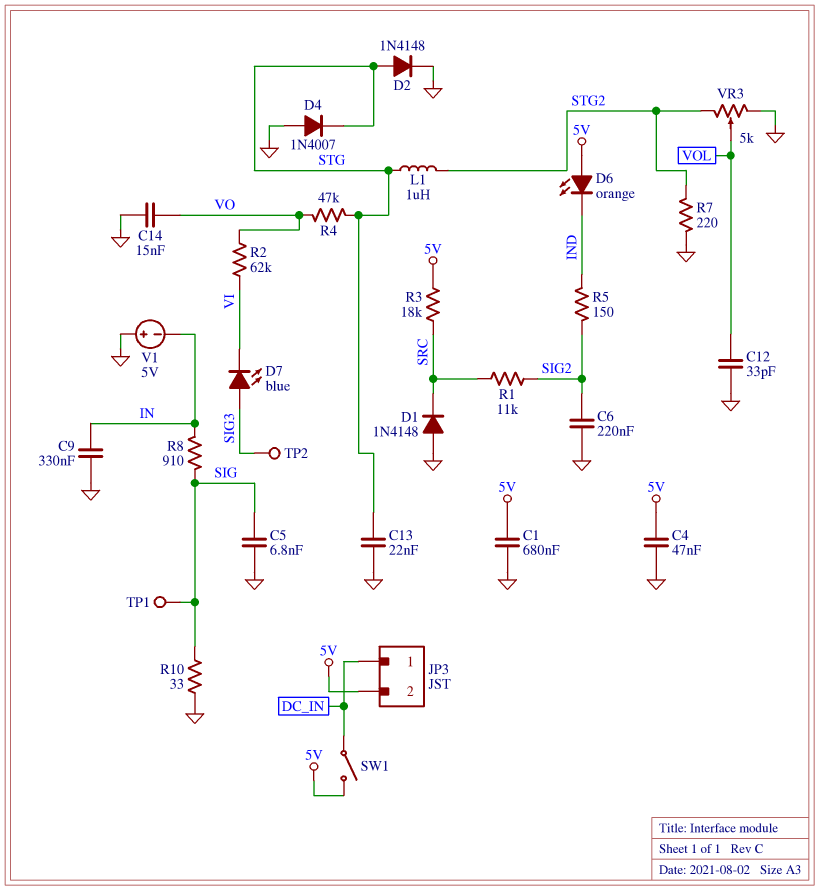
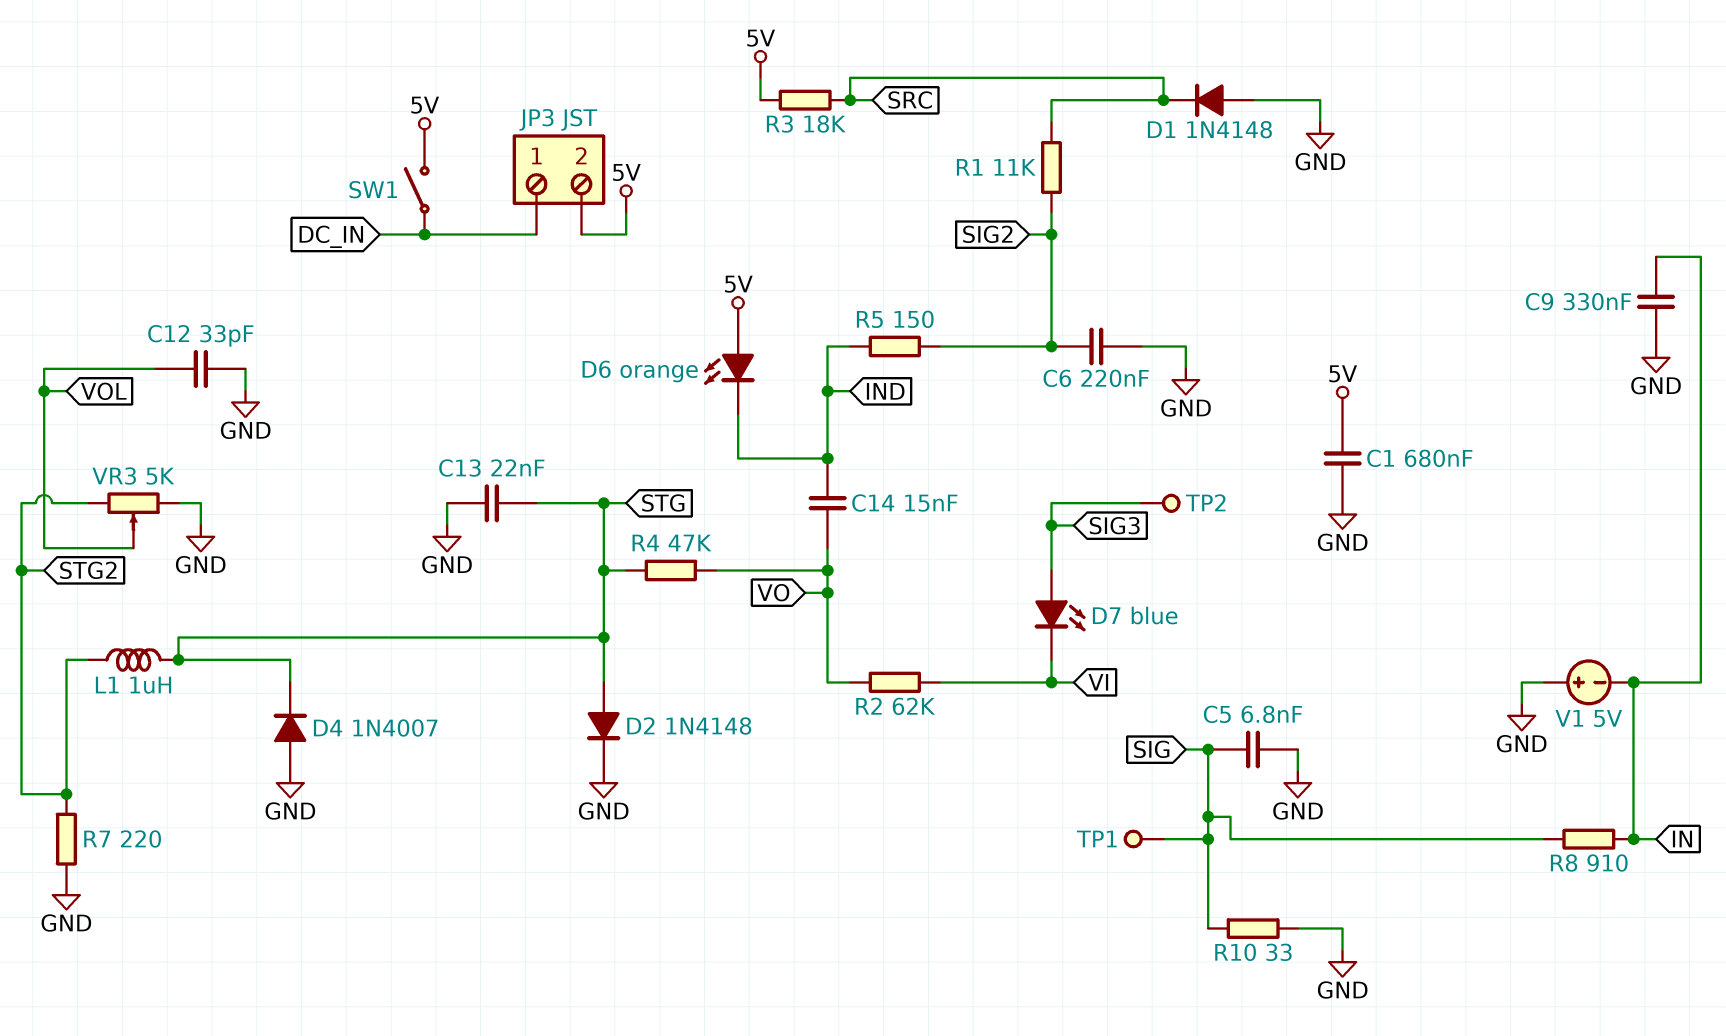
C4: 47nF (5V, GND) -> none
C14: 15nF (GND, VO) -> 15nF (IND, VO)

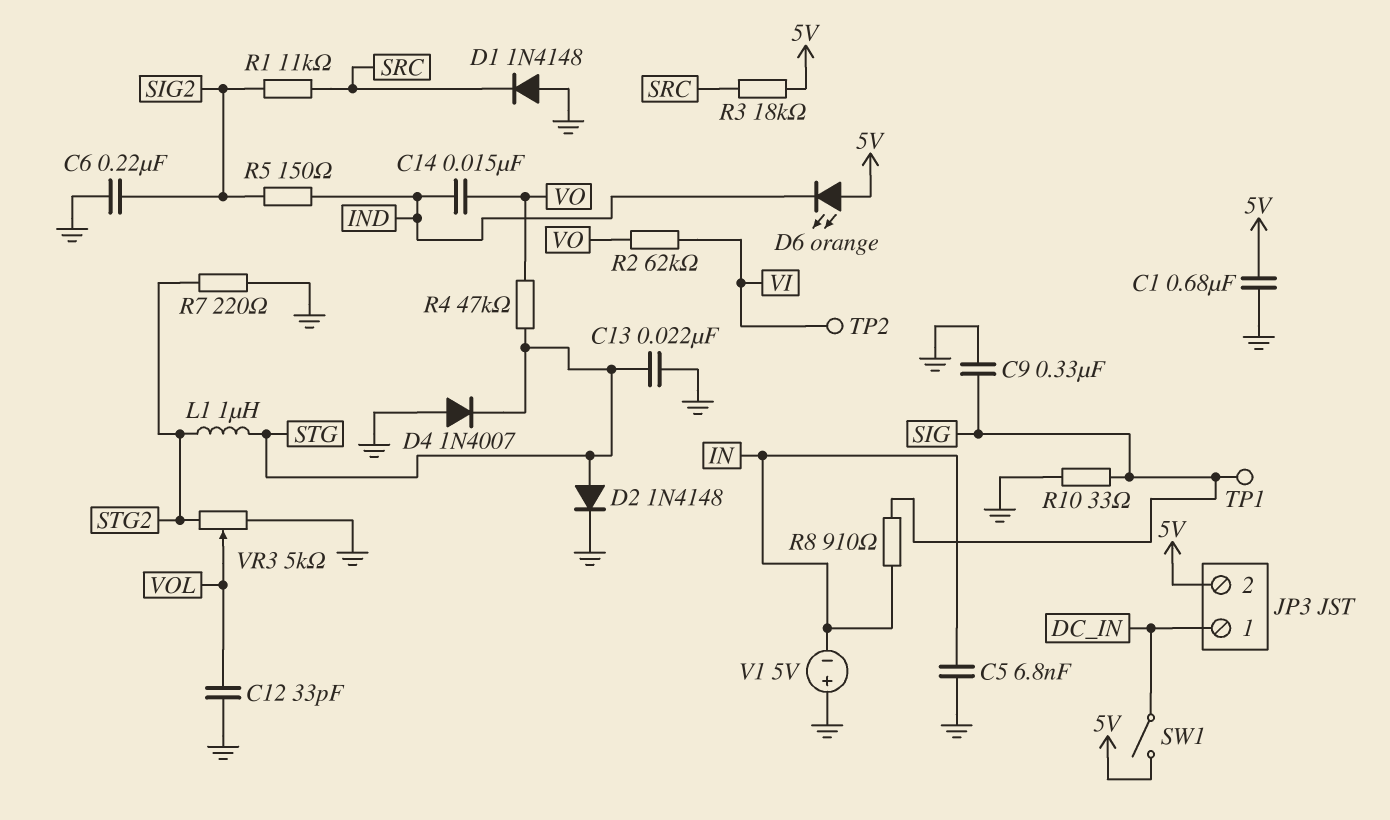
C5: 6.8nF (GND, SIG) -> 6.8nF (GND, IN)
C9: 330nF (GND, IN) -> 330nF (GND, SIG)
D7: LED blue (A SIG3, K VI) -> none
TP2: test point (SIG3) -> test point (VI)

